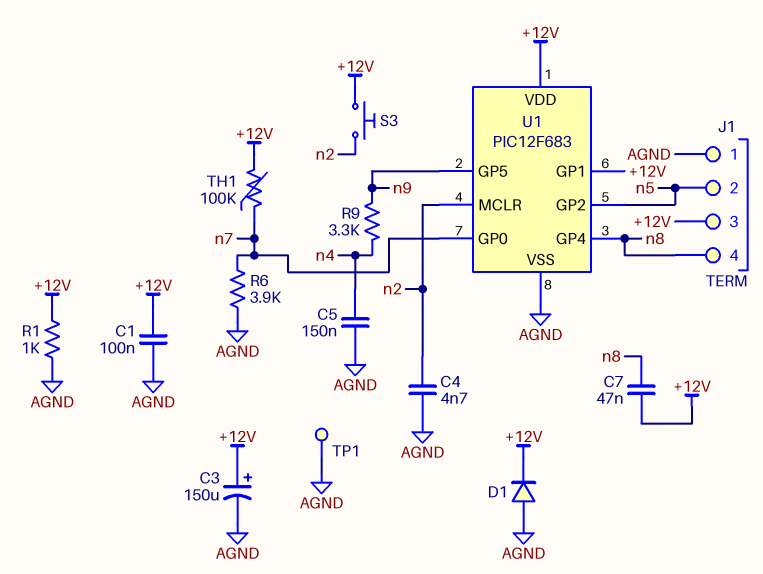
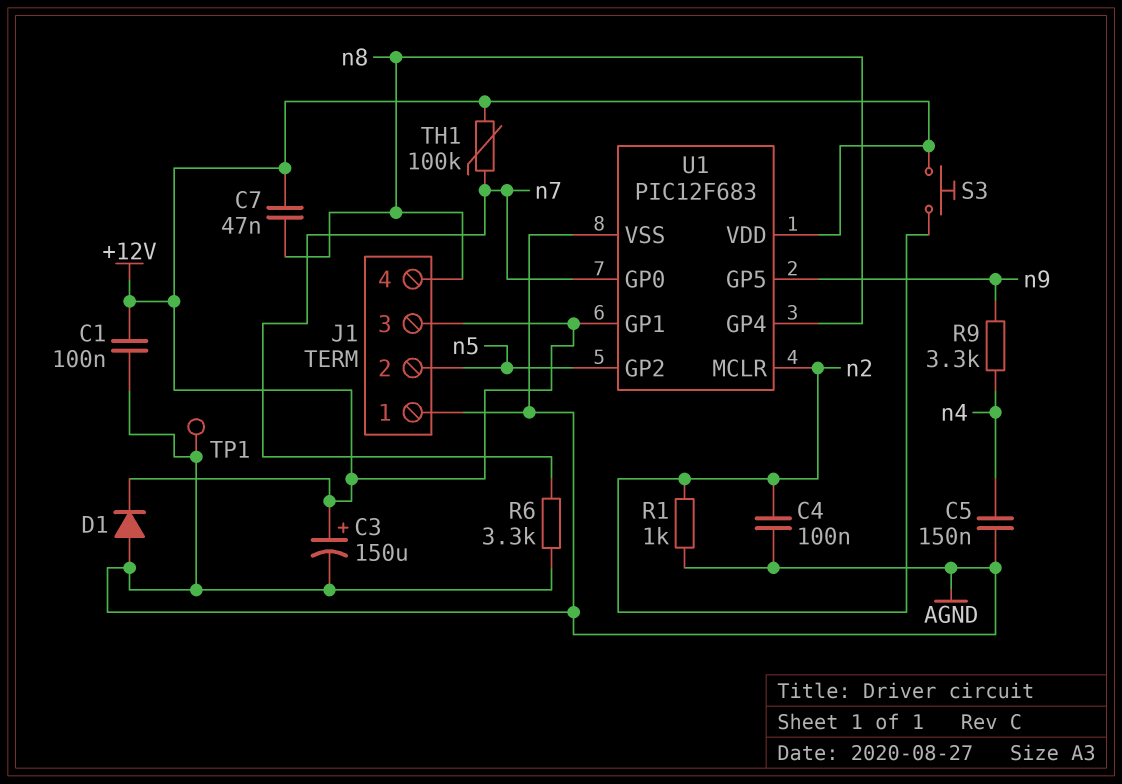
C4: 4.7nF (AGND, n2) -> 100nF (AGND, n2)
R1: 1k (+12V, AGND) -> 1k (AGND, n2)
R6: 3.9k (AGND, n7) -> 3.3k (AGND, n7)

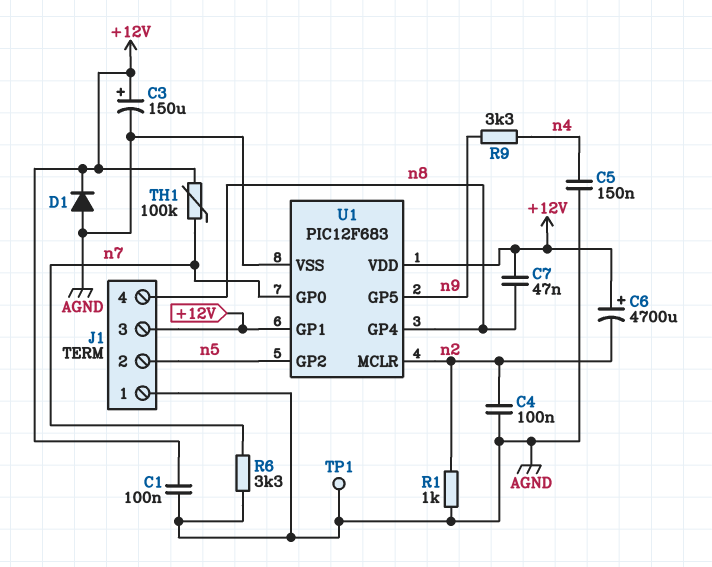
C6: none -> 4700uF (plus +12V, minus n2)
S3: button (+12V, n2) -> none

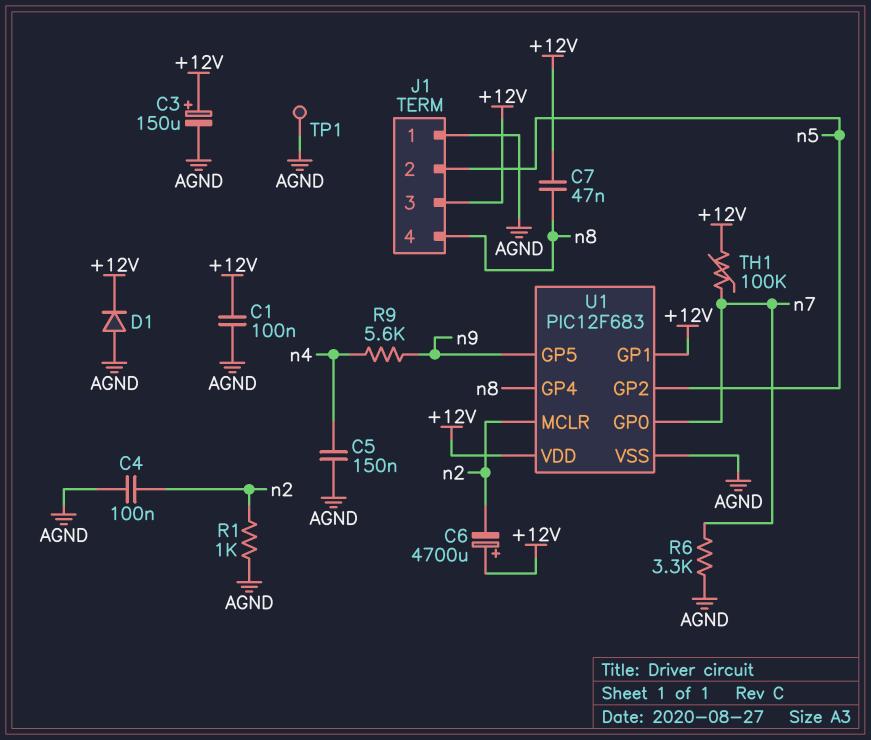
R9: 3.3k (n4, n9) -> 5.6k (n4, n9)

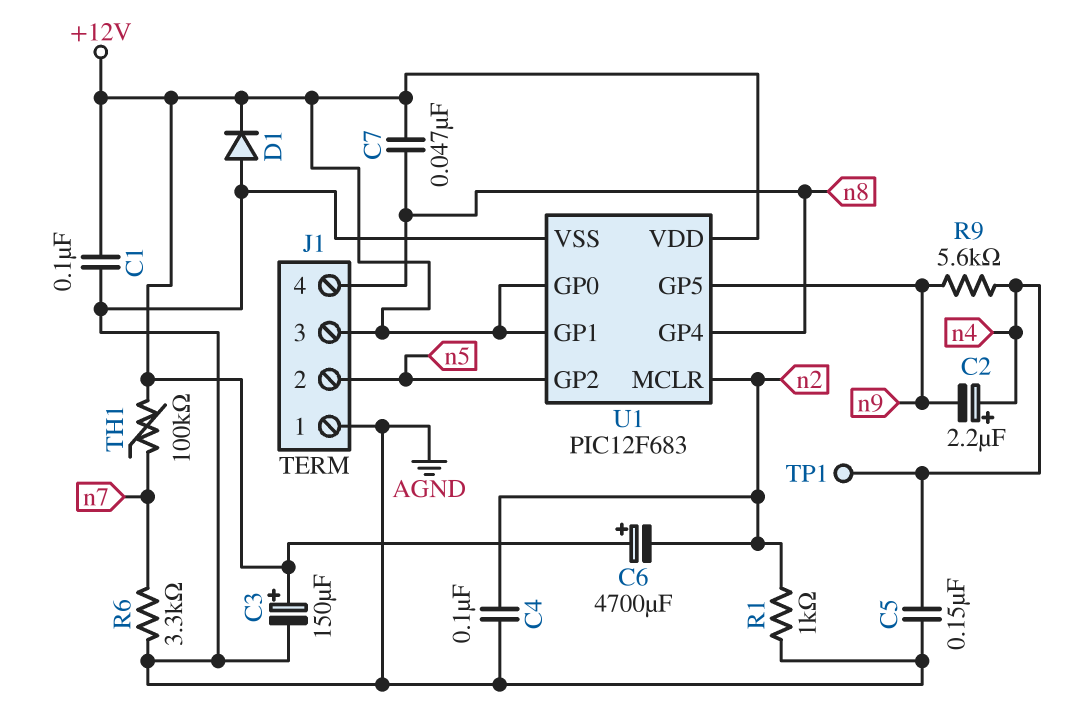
C2: none -> 2.2uF (plus n4, minus n9)
TP1: test point (AGND) -> test point (n4)
U1 pin GP0: n7 -> +12V

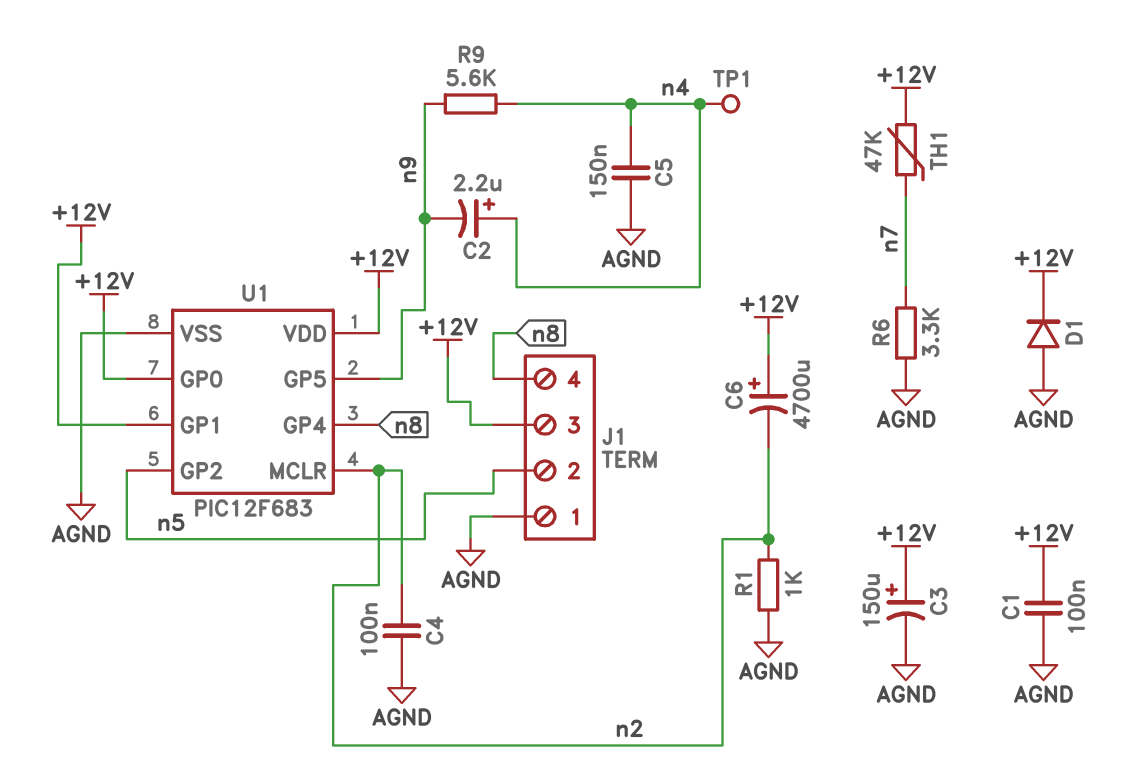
C7: 47nF (+12V, n8) -> none
TH1: 100k (+12V, n7) -> 47k (+12V, n7)

